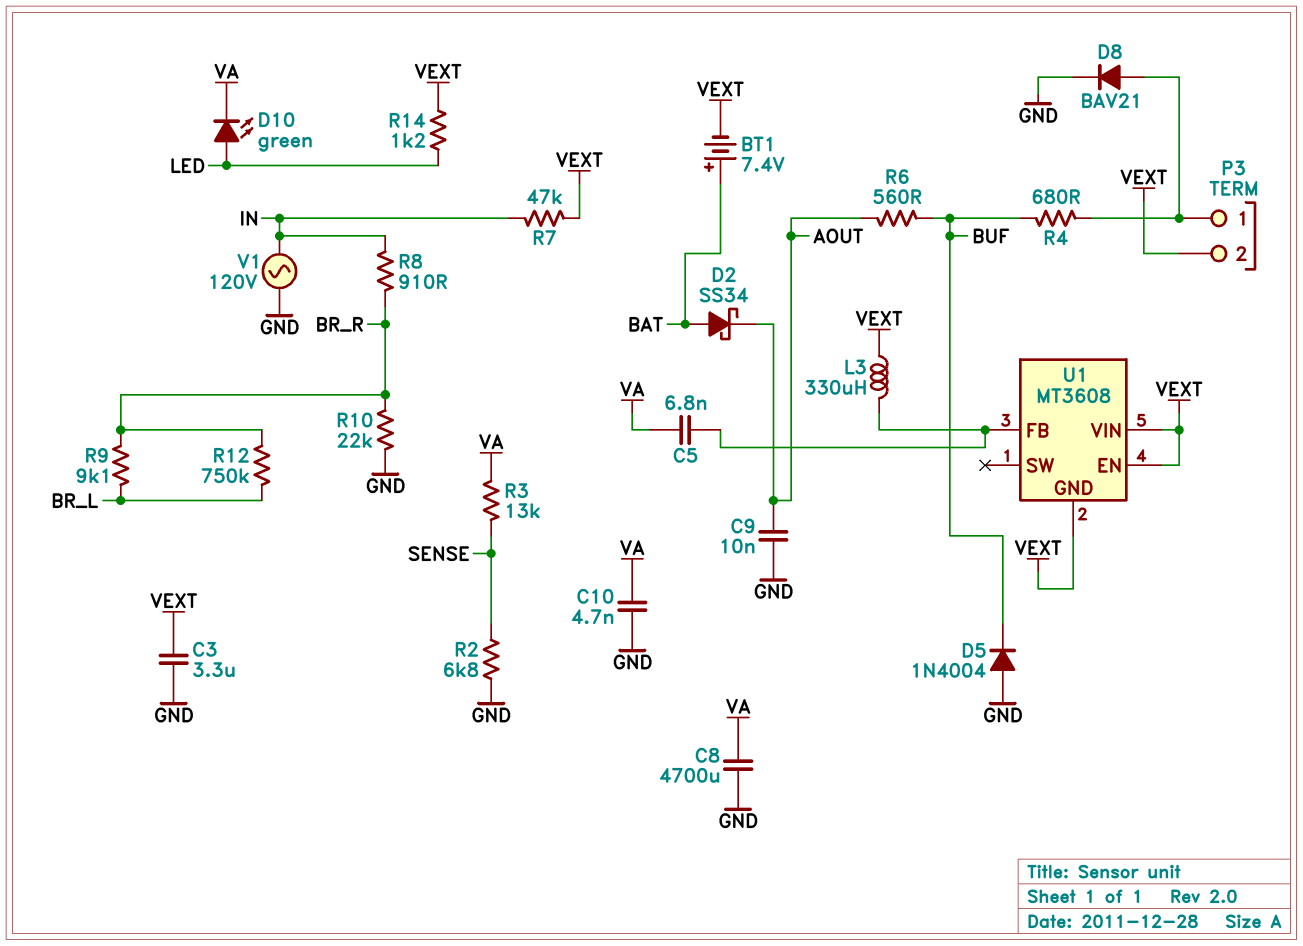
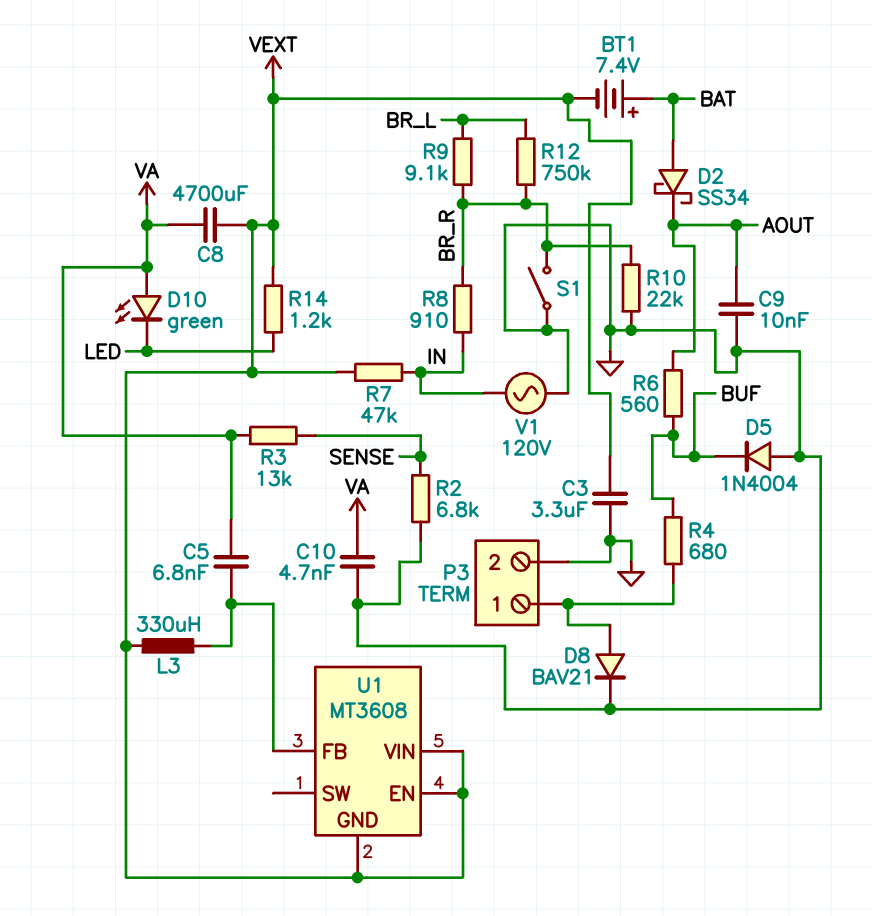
C8: 4700uF (GND, VA) -> 4700uF (VA, VEXT)
D10: LED green (A LED, K VA) -> LED green (A VA, K LED)
P3 pin 2: VEXT -> GND
S1: none -> switch (BR_R, GND)

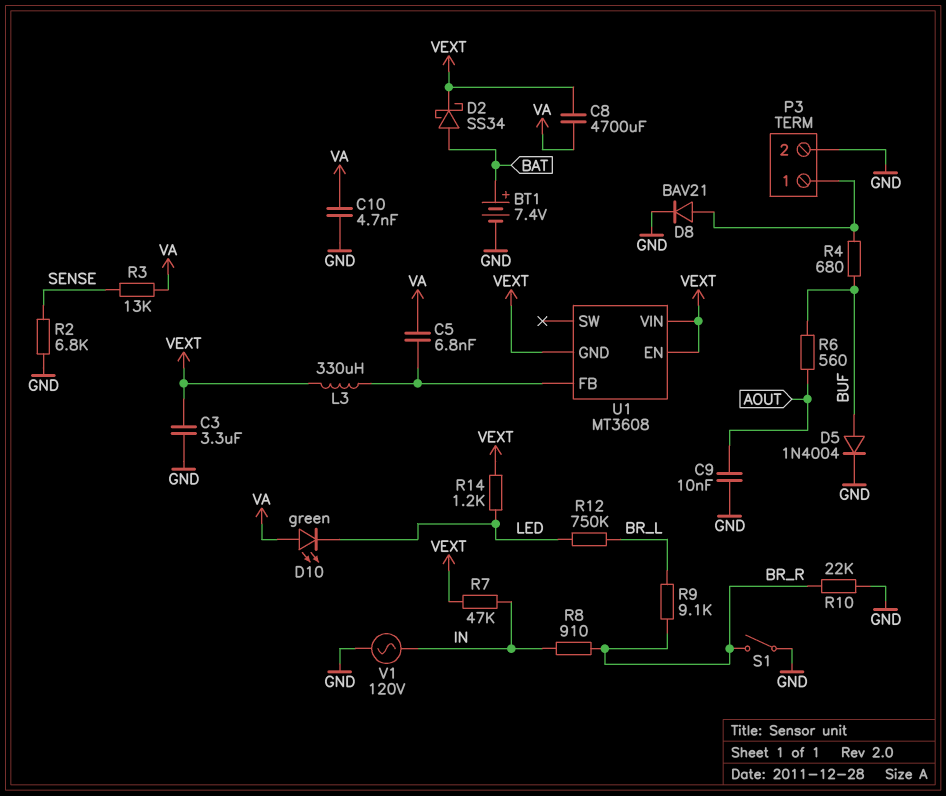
BT1: 7.4V (plus BAT, minus VEXT) -> 7.4V (plus BAT, minus GND)
D2: schottky SS34 (A BAT, K AOUT) -> schottky SS34 (A BAT, K VEXT)
D5: diode 1N4004 (A GND, K BUF) -> diode 1N4004 (A BUF, K GND)
R12: 750k (BR_L, BR_R) -> 750k (BR_L, LED)

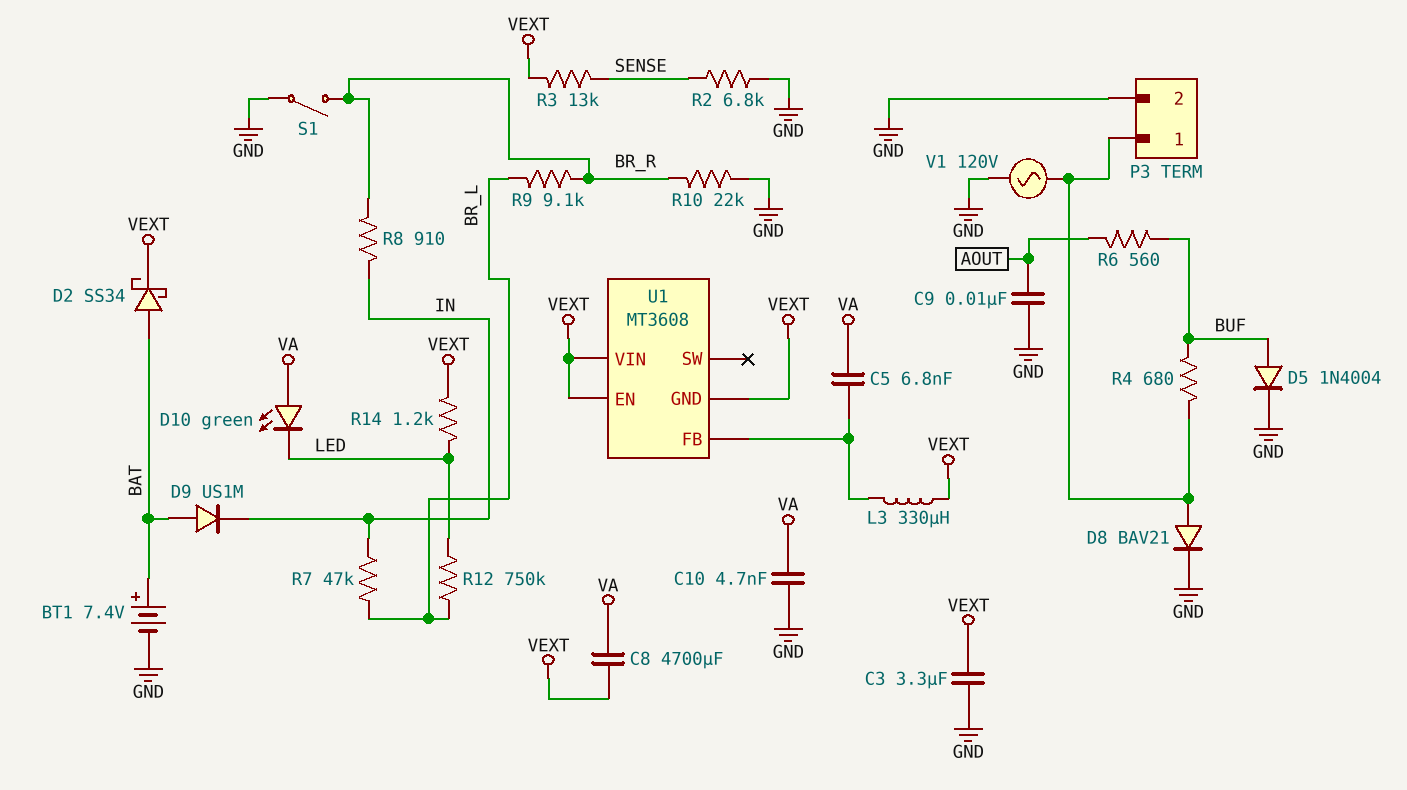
D9: none -> diode US1M (A BAT, K IN)
R3: 13k (SENSE, VA) -> 13k (SENSE, VEXT)
R7: 47k (IN, VEXT) -> 47k (BR_L, IN)
V1: AC 120V (GND, IN) -> AC 120V (GND, P3/1)

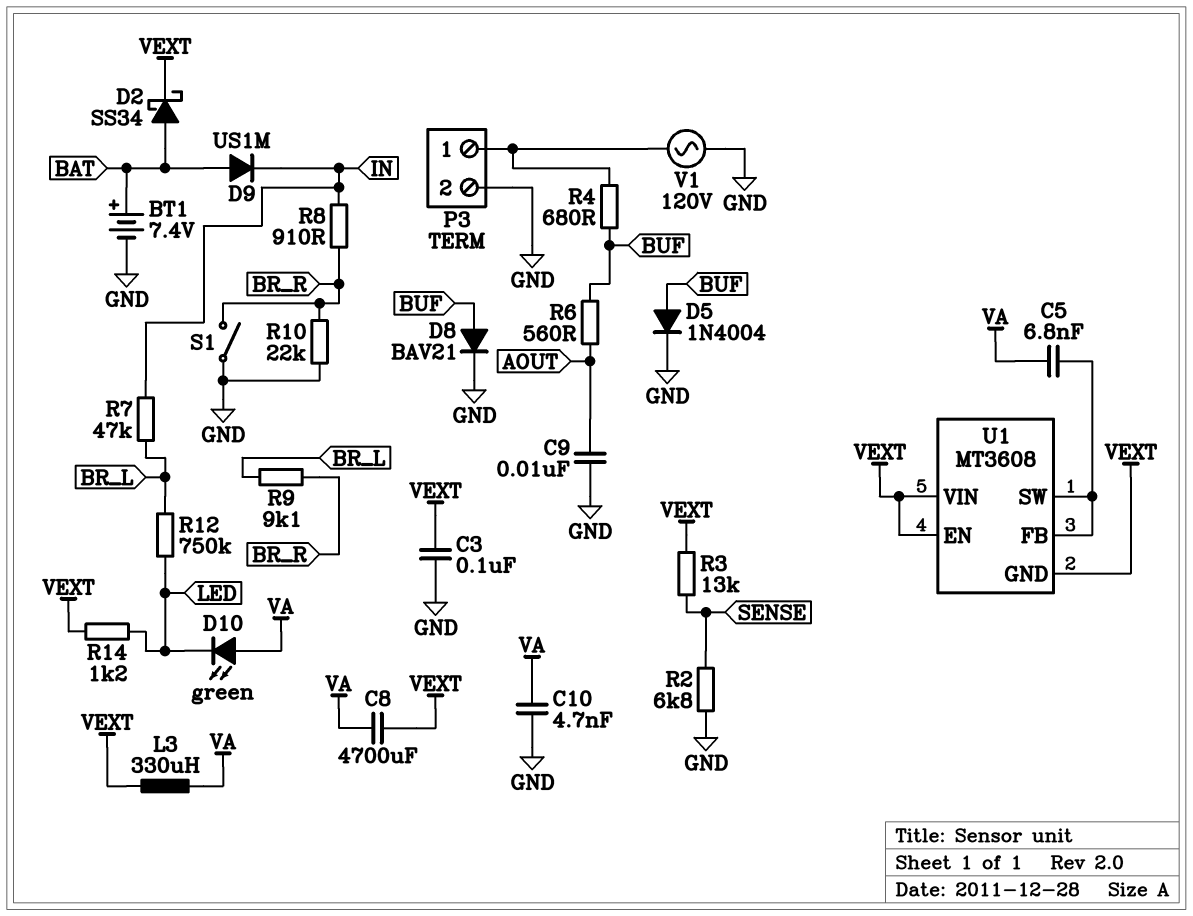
C3: 3.3uF (GND, VEXT) -> 100nF (GND, VEXT)
D8: diode BAV21 (A P3/1, K GND) -> diode BAV21 (A BUF, K GND)
L3: 330uH (U1/FB, VEXT) -> 330uH (VA, VEXT)
U1 pin SW: none -> U1/FB

